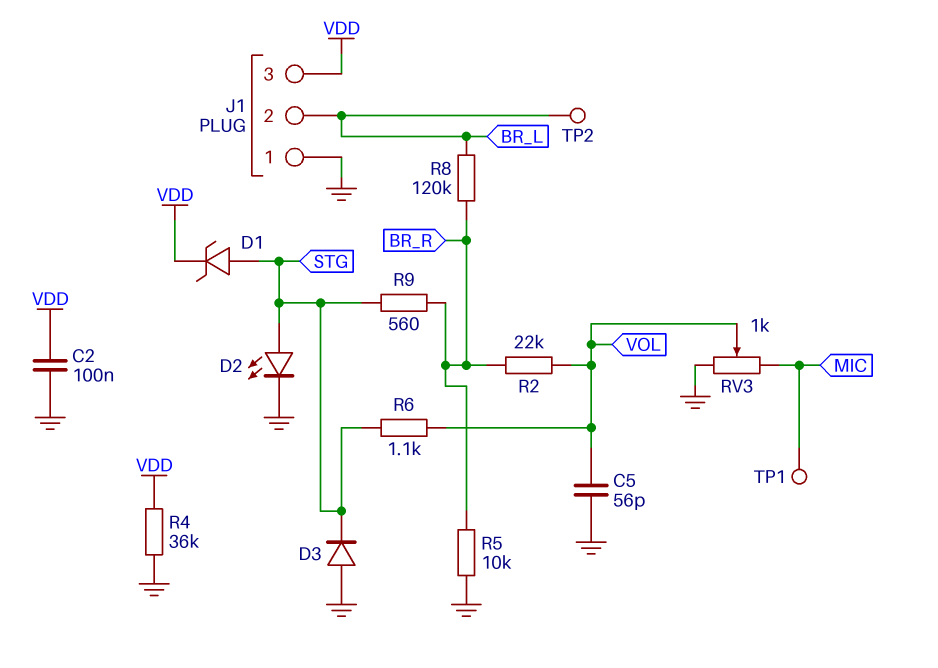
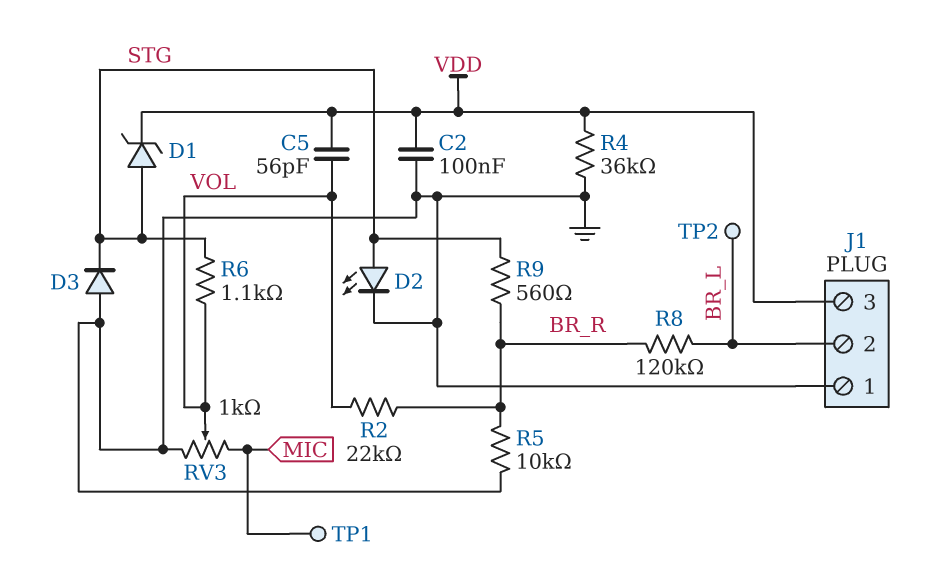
C5: 56pF (GND, VOL) -> 56pF (VDD, VOL)

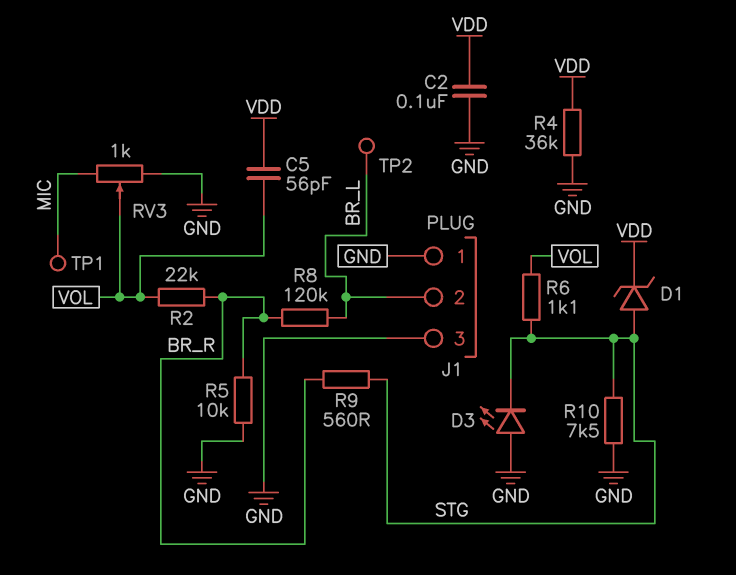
D2: LED (A STG, K GND) -> none
D3: diode (A GND, K STG) -> LED (A GND, K STG)
J1 pin 3: VDD -> GND
R10: none -> 7.5k (GND, STG)

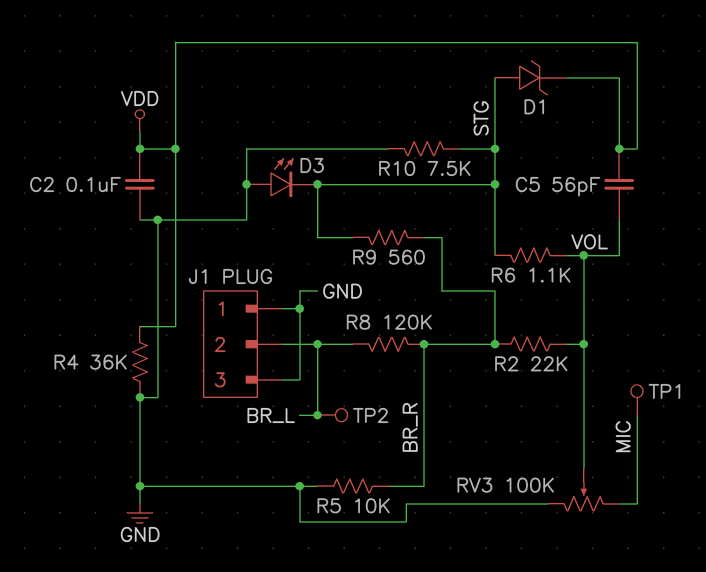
RV3: 1k (GND, MIC, wiper VOL) -> 100k (GND, MIC, wiper VOL)

